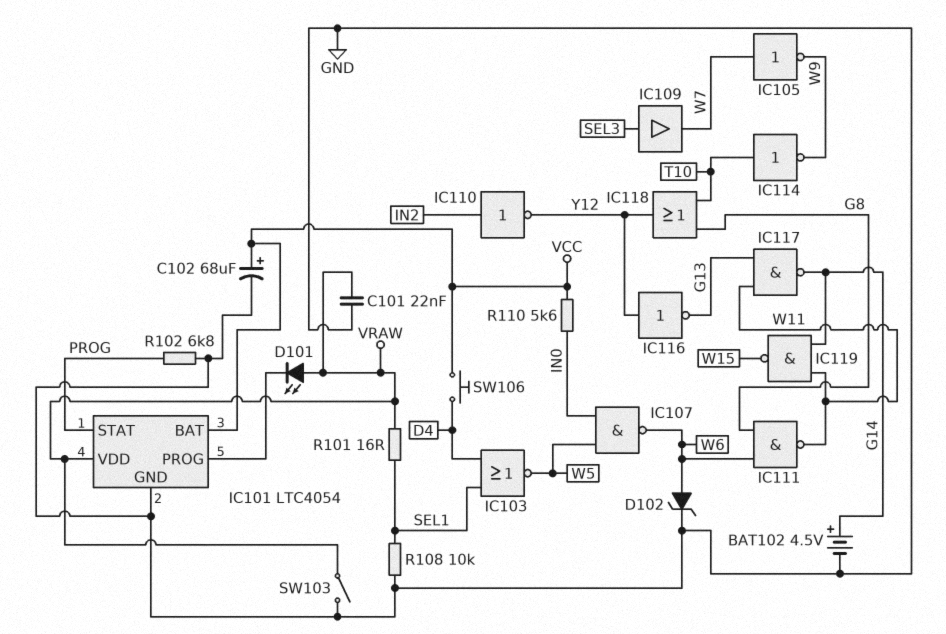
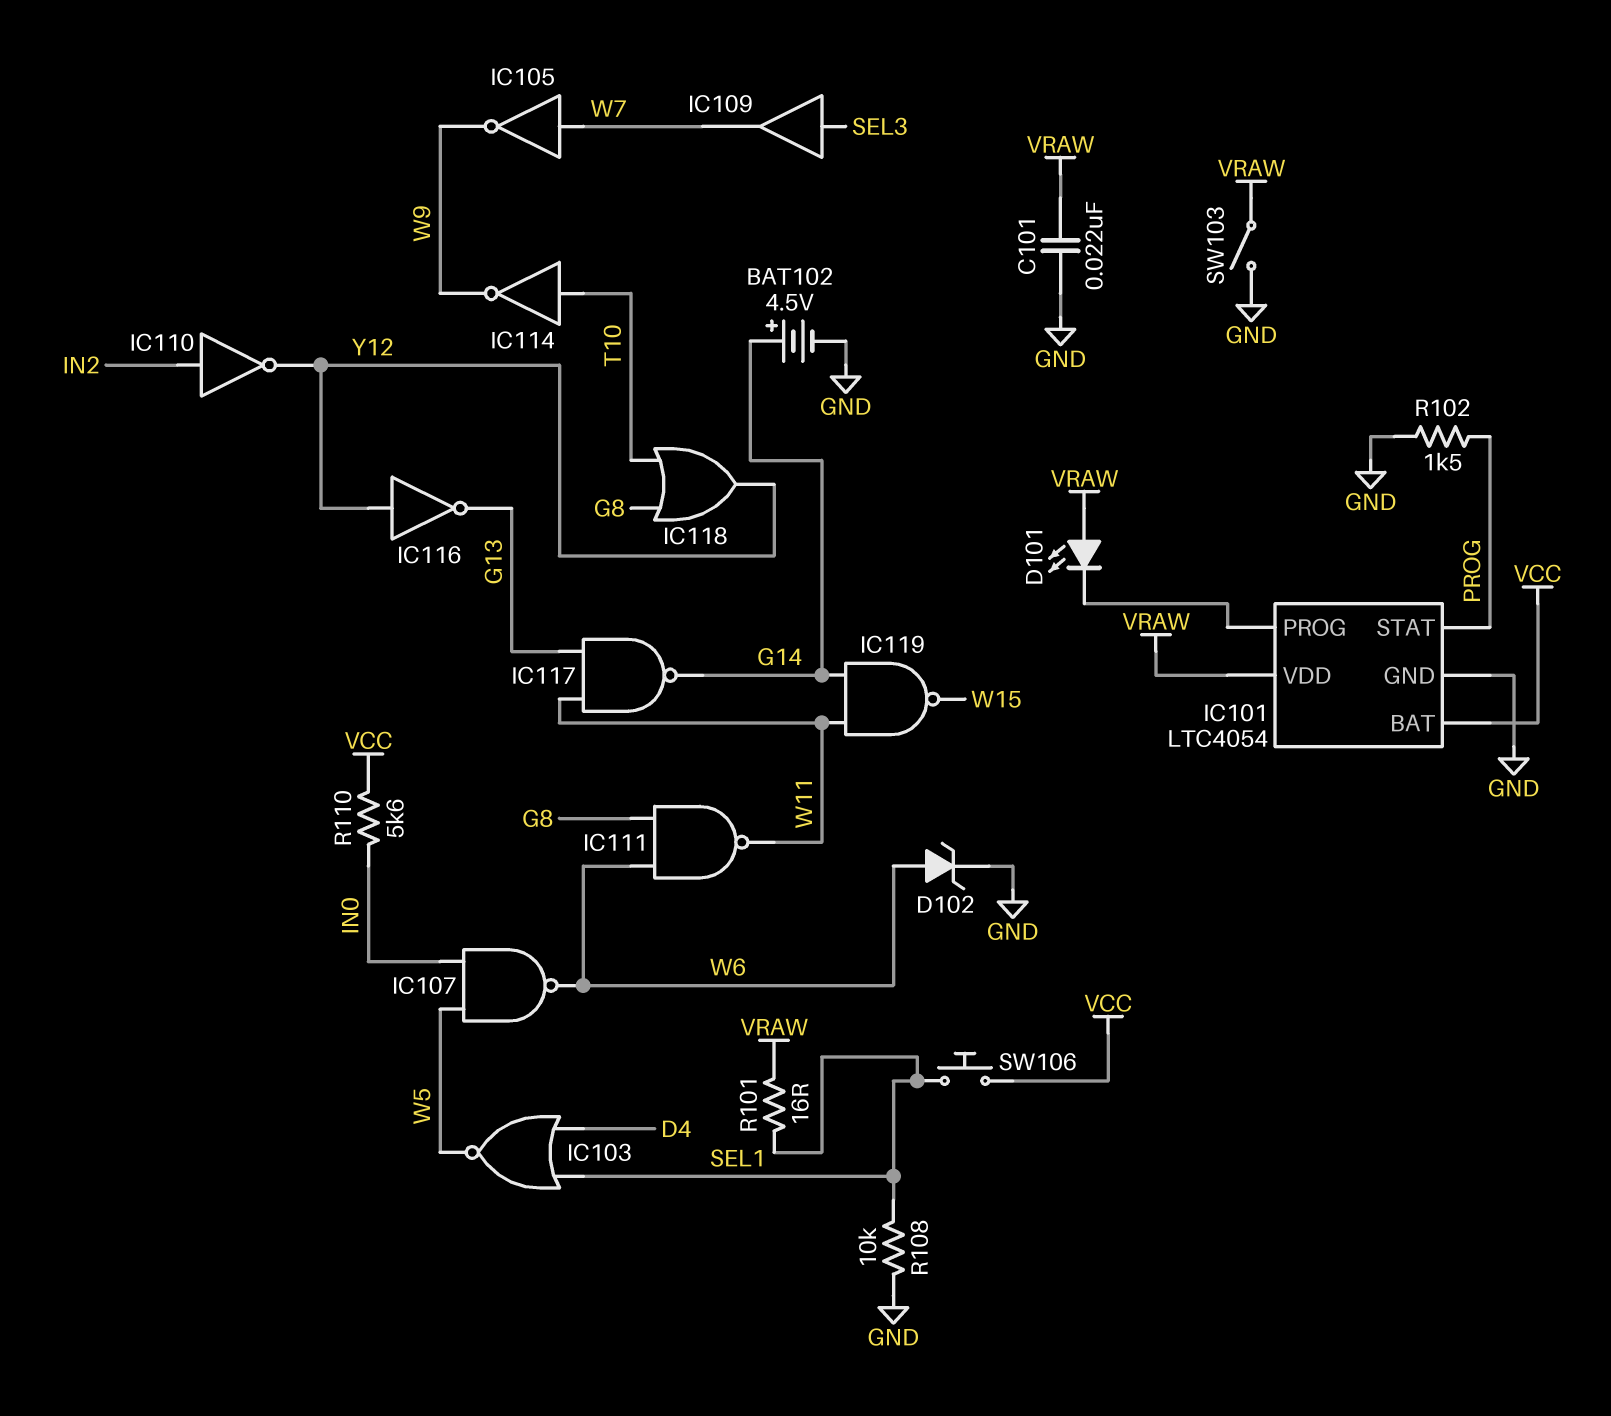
C102: 68uF (plus VCC, minus GND) -> none
R102: 6.8k (GND, PROG) -> 1.5k (GND, PROG)
SW106: button (D4, VCC) -> button (SEL1, VCC)

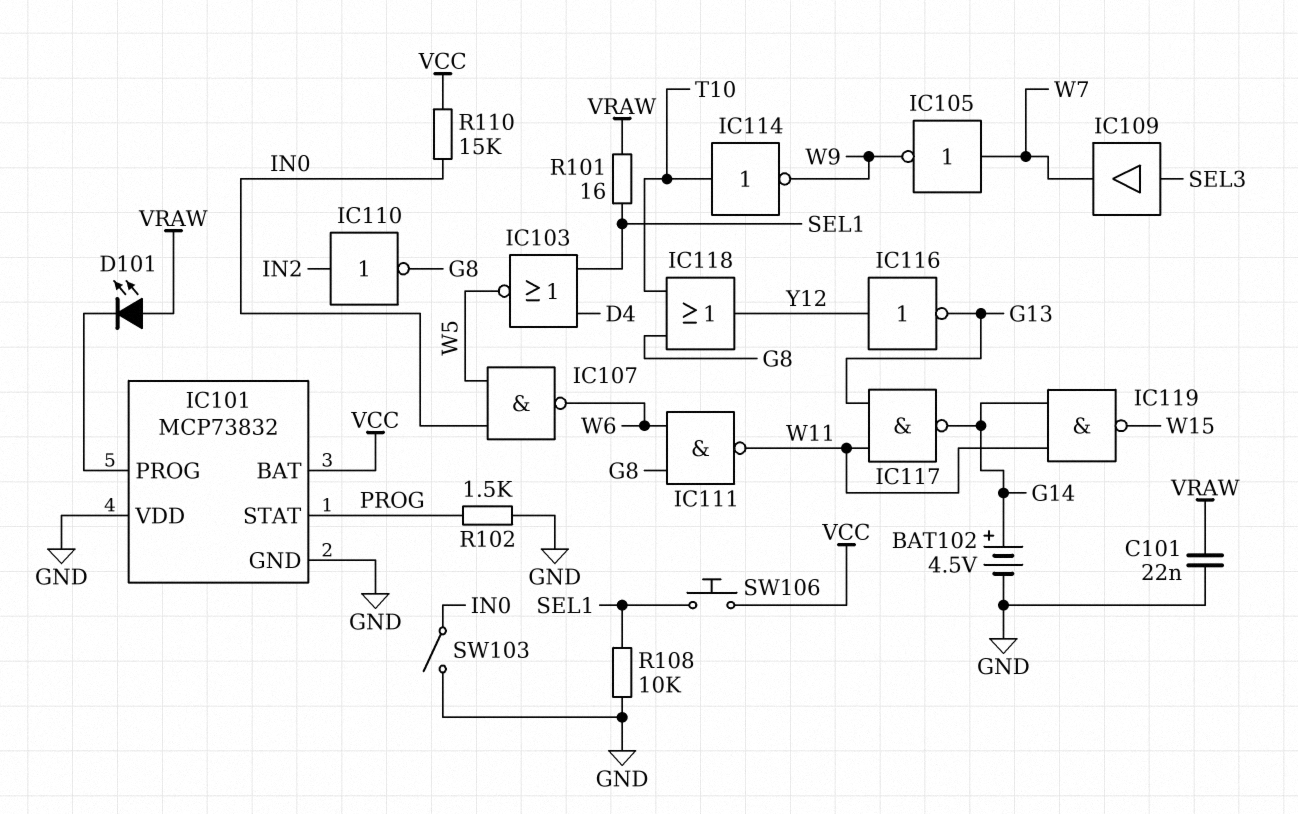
D102: zener (A W6, K GND) -> none
IC101: LTC4054 -> MCP73832
IC101 pin VDD: VRAW -> GND
IC110: NOT (in IN2, out Y12) -> NOT (in IN2, out G8)
R110: 5.6k (IN0, VCC) -> 15k (IN0, VCC)
SW103: switch (GND, VRAW) -> switch (GND, IN0)

